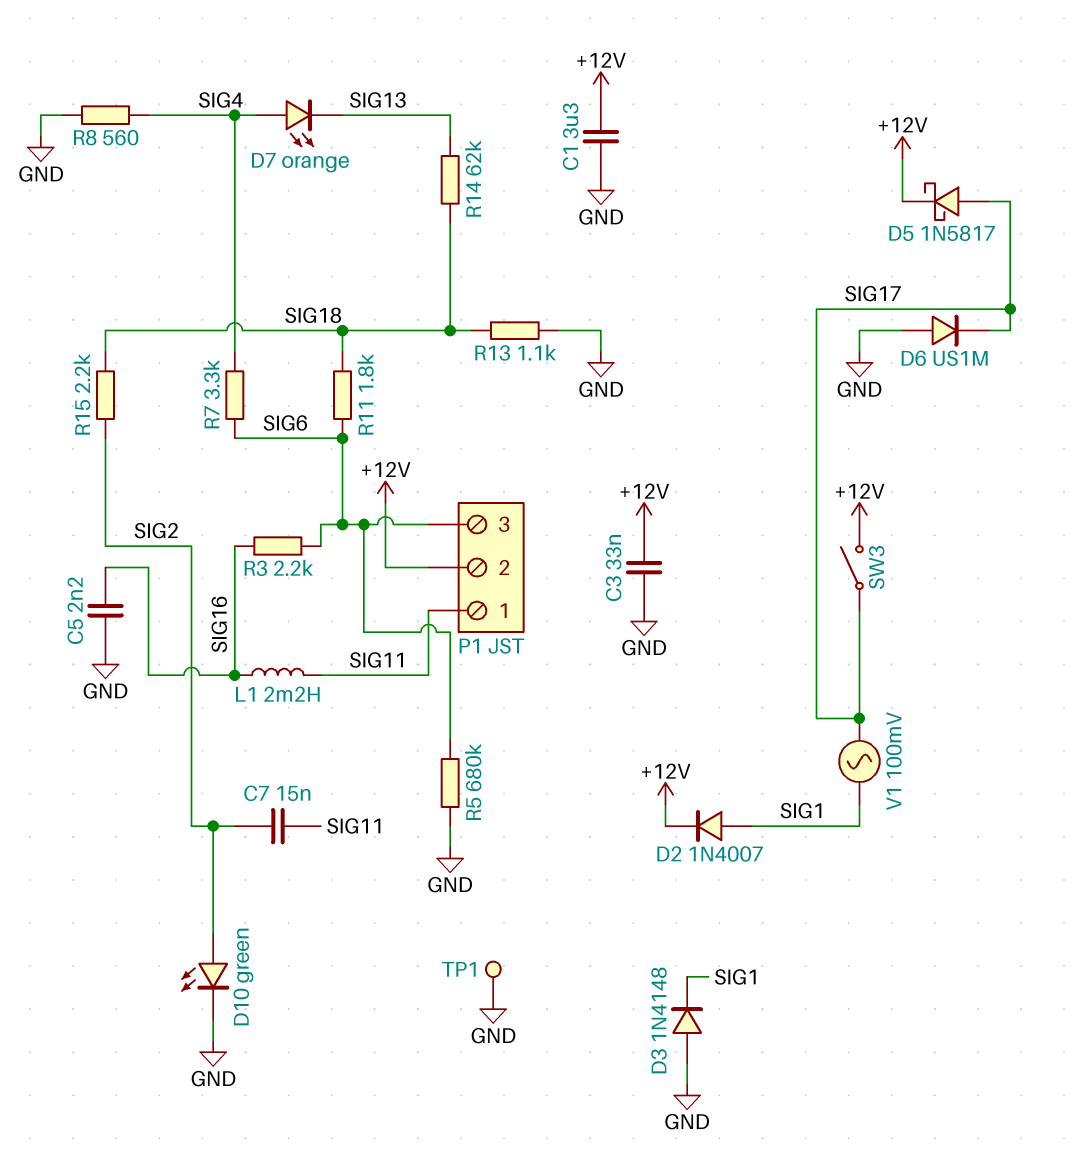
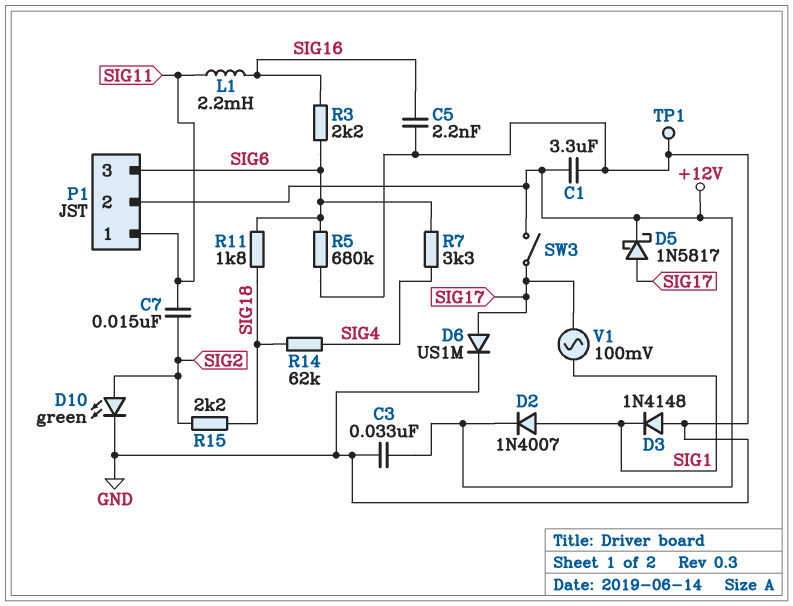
D6: diode US1M (A GND, K SIG17) -> diode US1M (A SIG17, K GND)
D7: LED orange (A SIG4, K SIG13) -> none
R8: 560 (GND, SIG4) -> none
R13: 1.1k (GND, SIG18) -> none
R14: 62k (SIG13, SIG18) -> 62k (SIG4, SIG18)

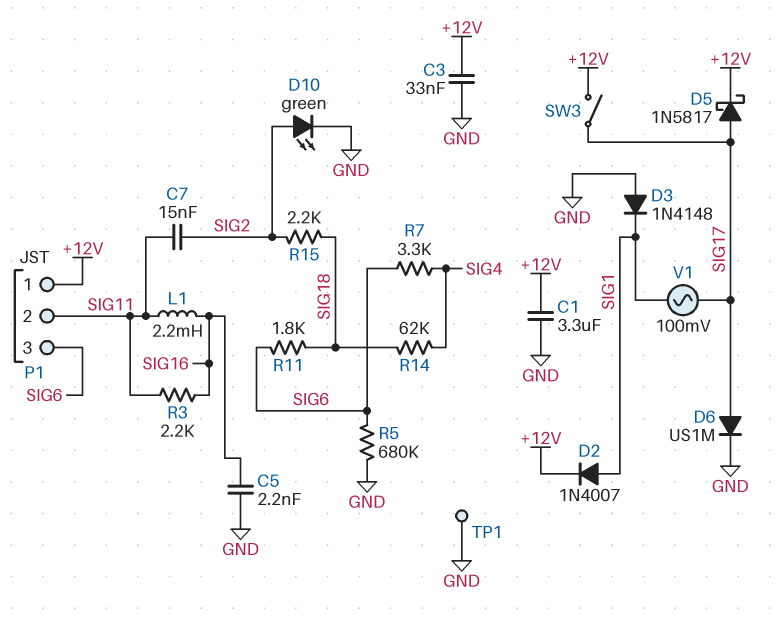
P1 pin 1: SIG11 -> +12V
P1 pin 2: +12V -> SIG11
R3: 2.2k (SIG6, SIG16) -> 2.2k (SIG11, SIG16)

